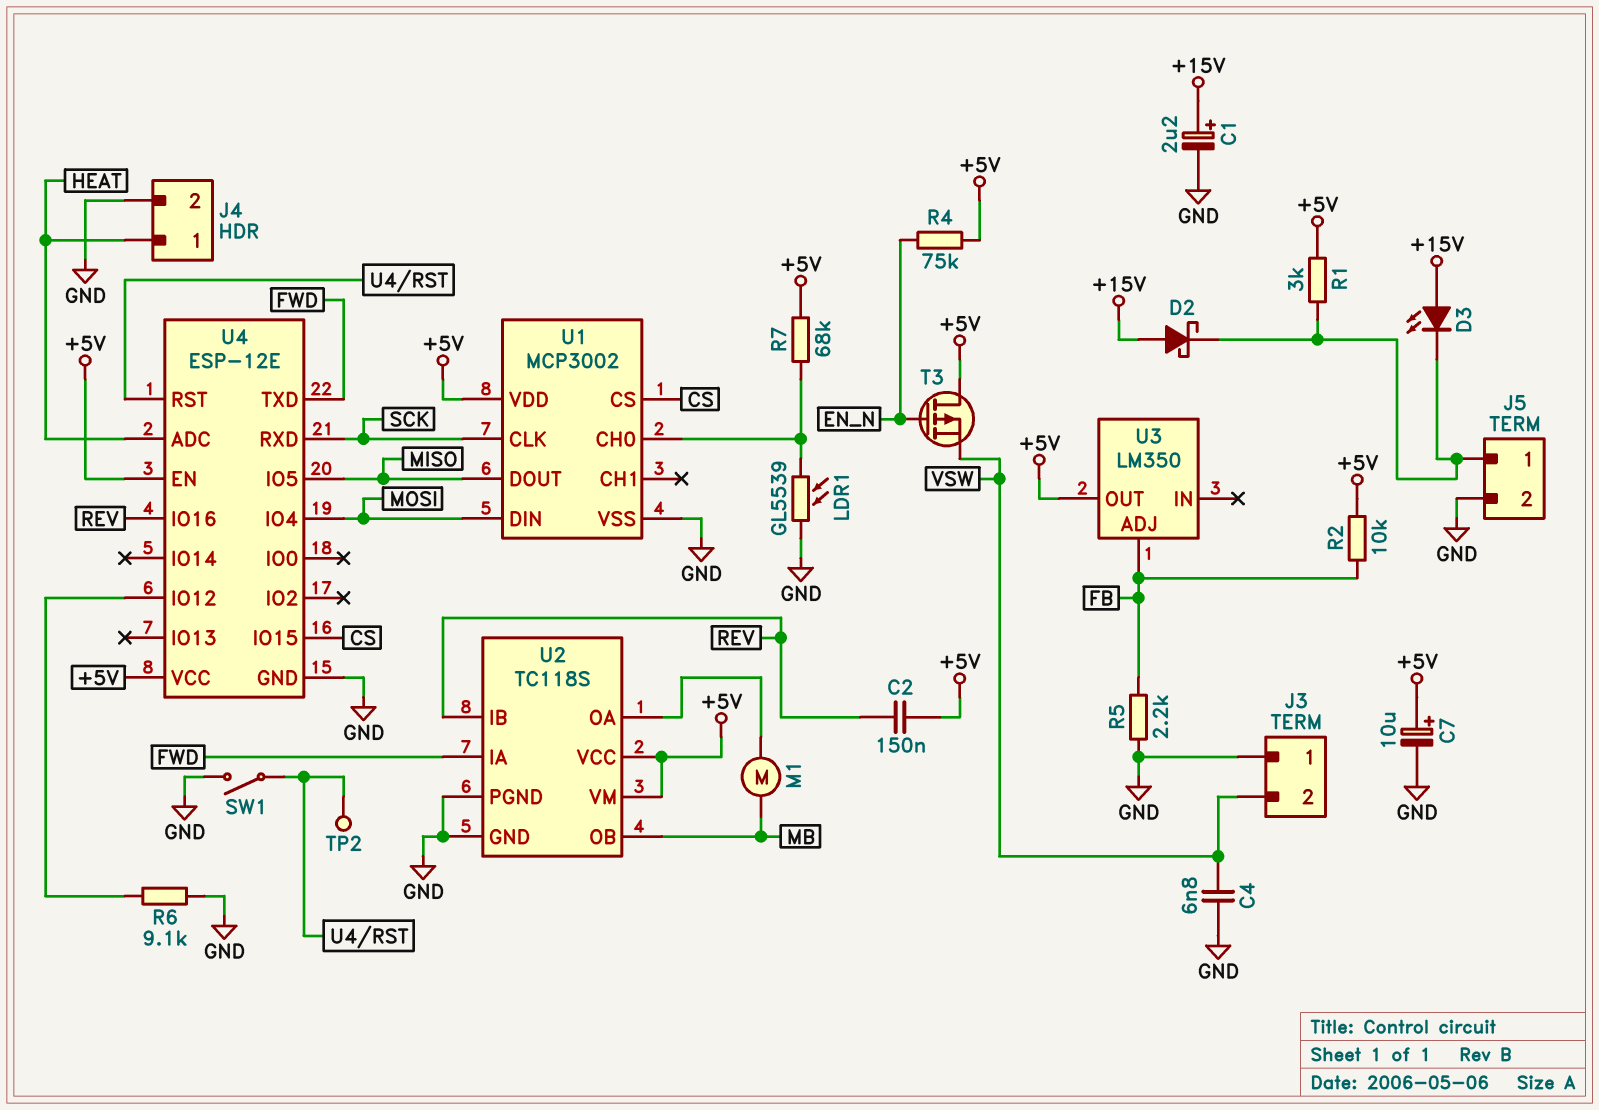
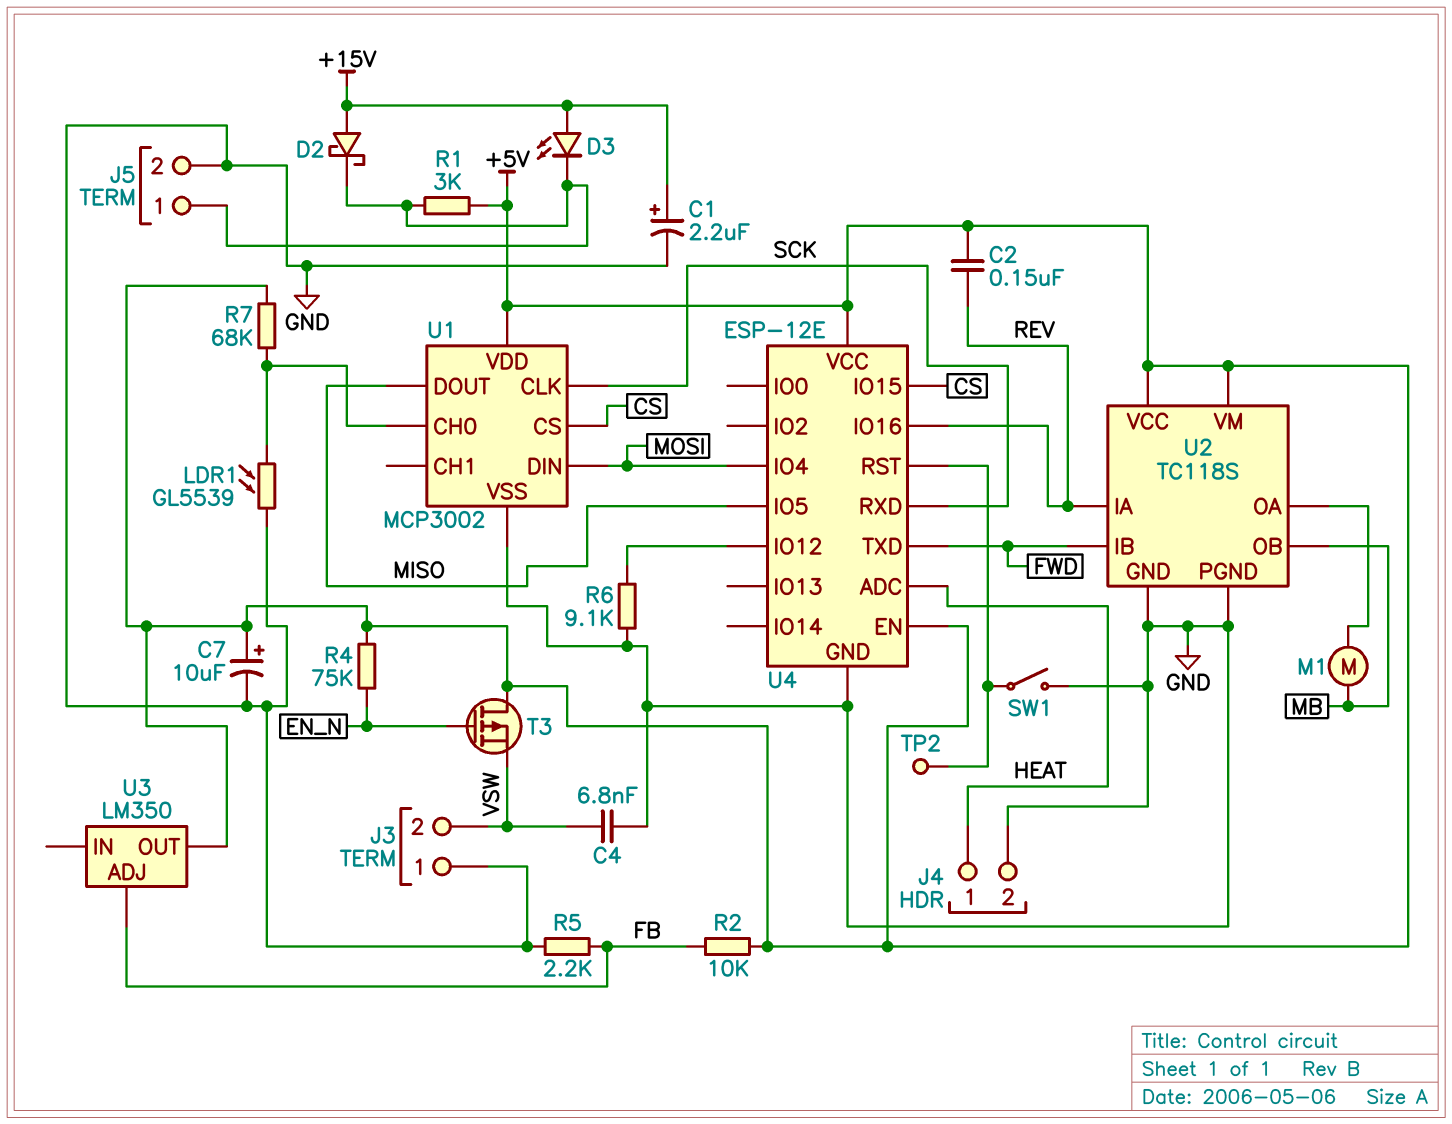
U2 pin IA: FWD -> REV
U2 pin IB: REV -> FWD

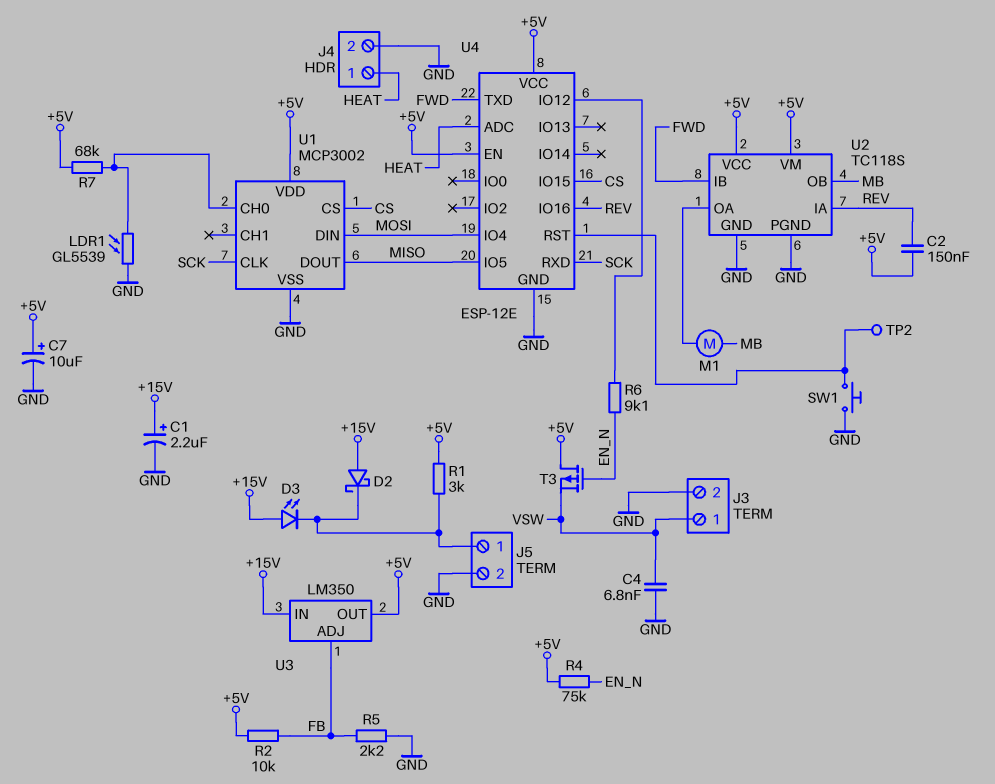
J3 pin 1: GND -> VSW
J3 pin 2: VSW -> GND
R6: 9.1k (GND, U4/IO12) -> 9.1k (EN_N, U4/IO12)
SW1: switch (GND, U4/RST) -> button (GND, U4/RST)
U3 pin IN: none -> +15V

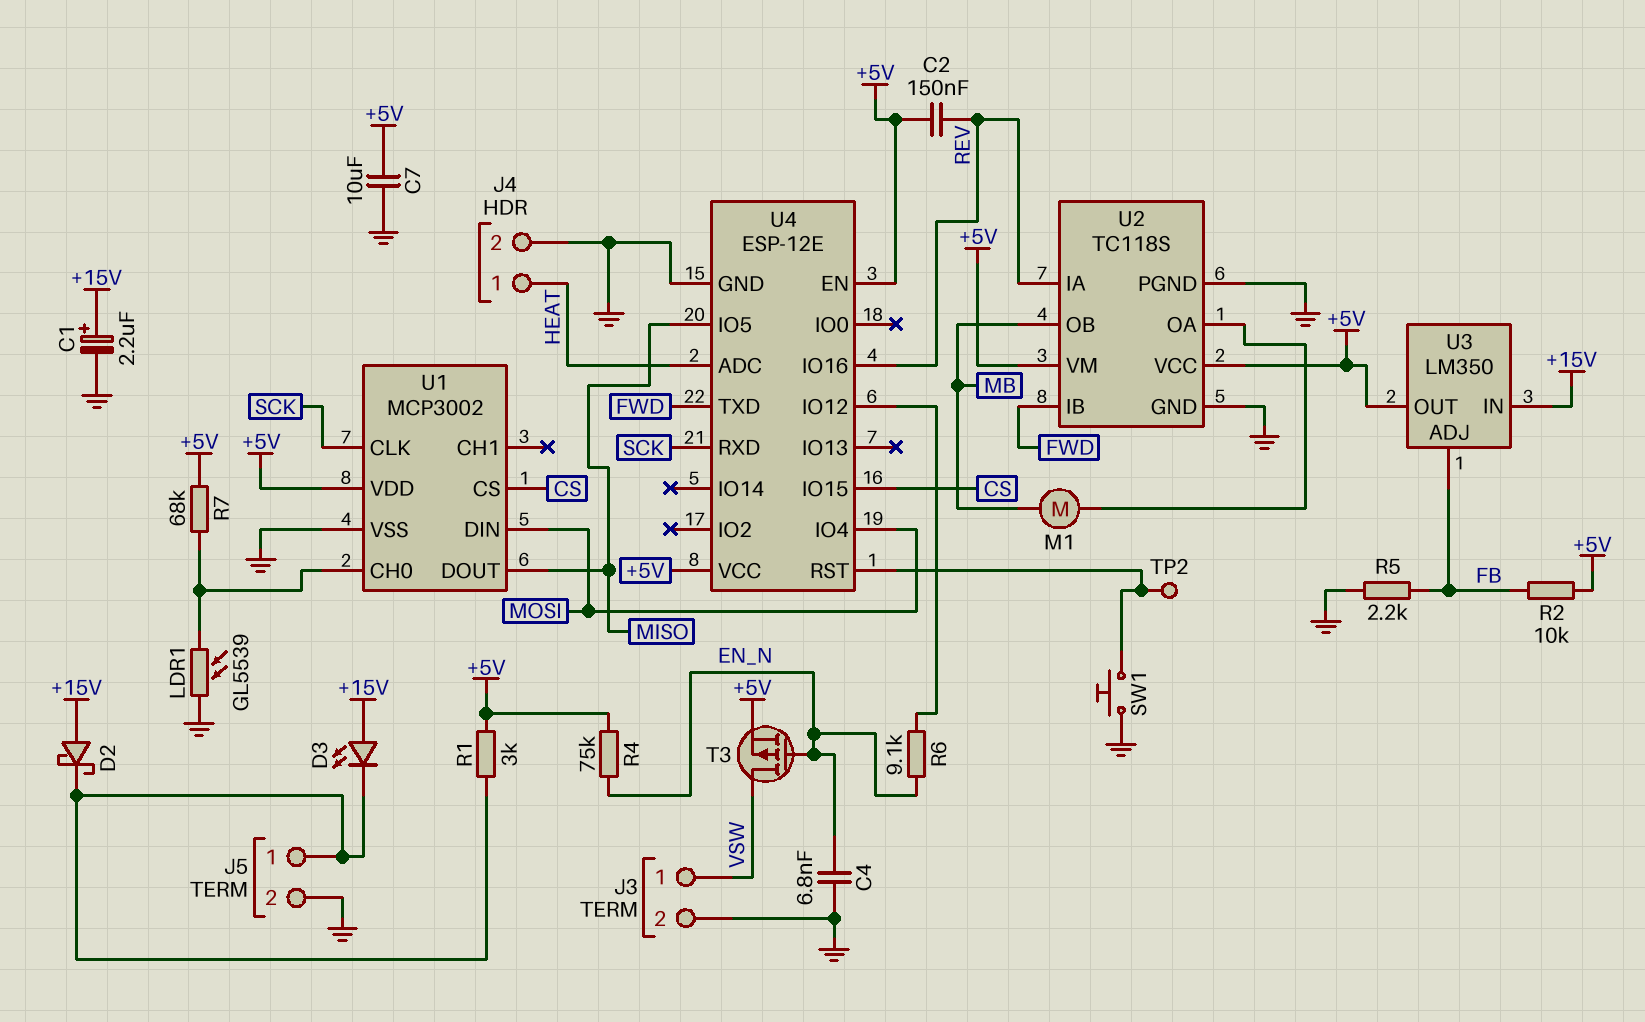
C4: 6.8nF (GND, VSW) -> 6.8nF (EN_N, GND)
C7: 10uF (plus +5V, minus GND) -> 10uF (+5V, GND)
T3: PMOS (G EN_N, D +5V, S VSW) -> PMOS (G EN_N, D VSW, S +5V)

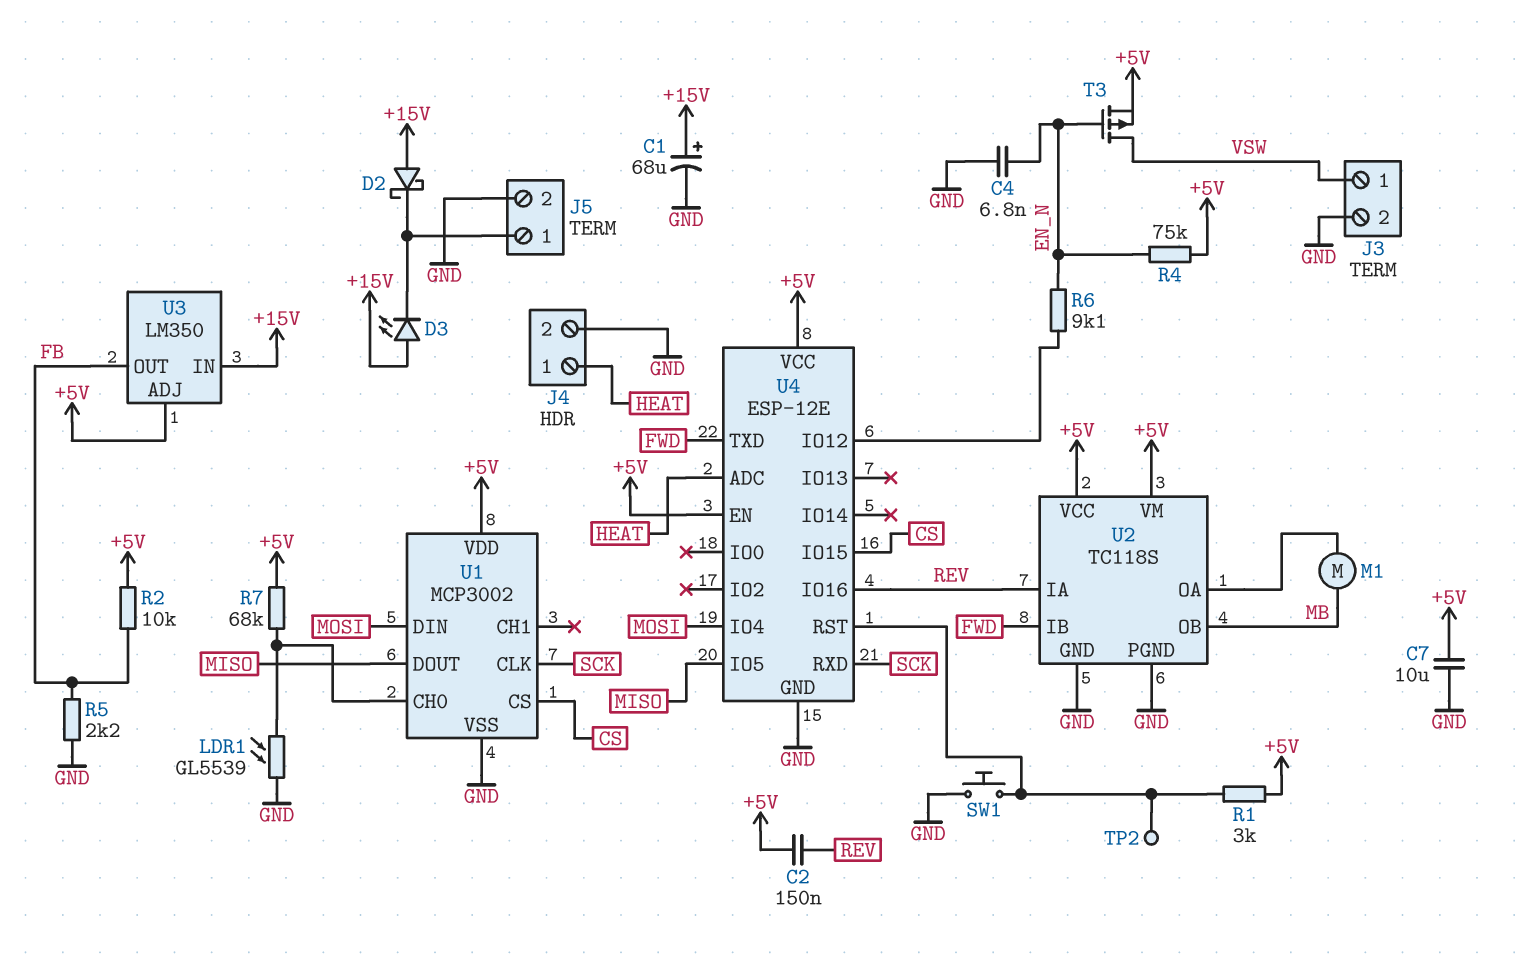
C1: 2.2uF (plus +15V, minus GND) -> 68uF (plus +15V, minus GND)
R1: 3k (+5V, J5/1) -> 3k (+5V, U4/RST)
U3 pin ADJ: FB -> +5V
U3 pin OUT: +5V -> FB

